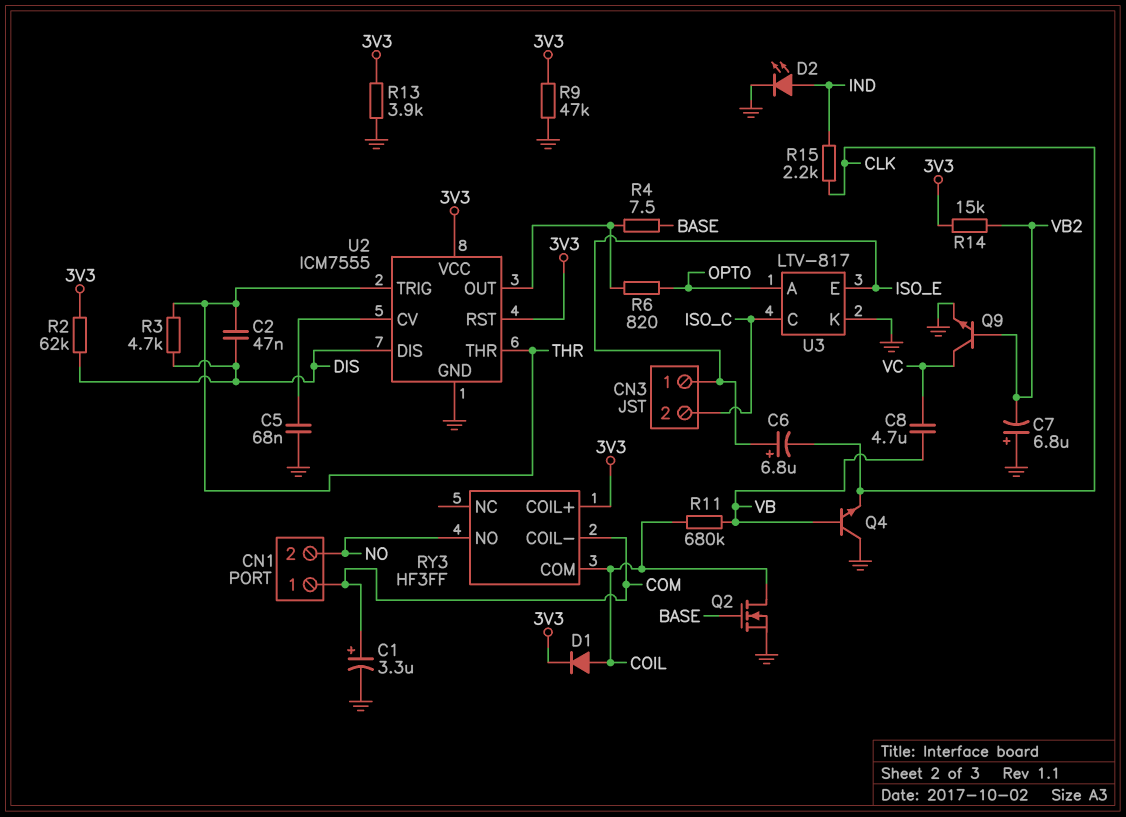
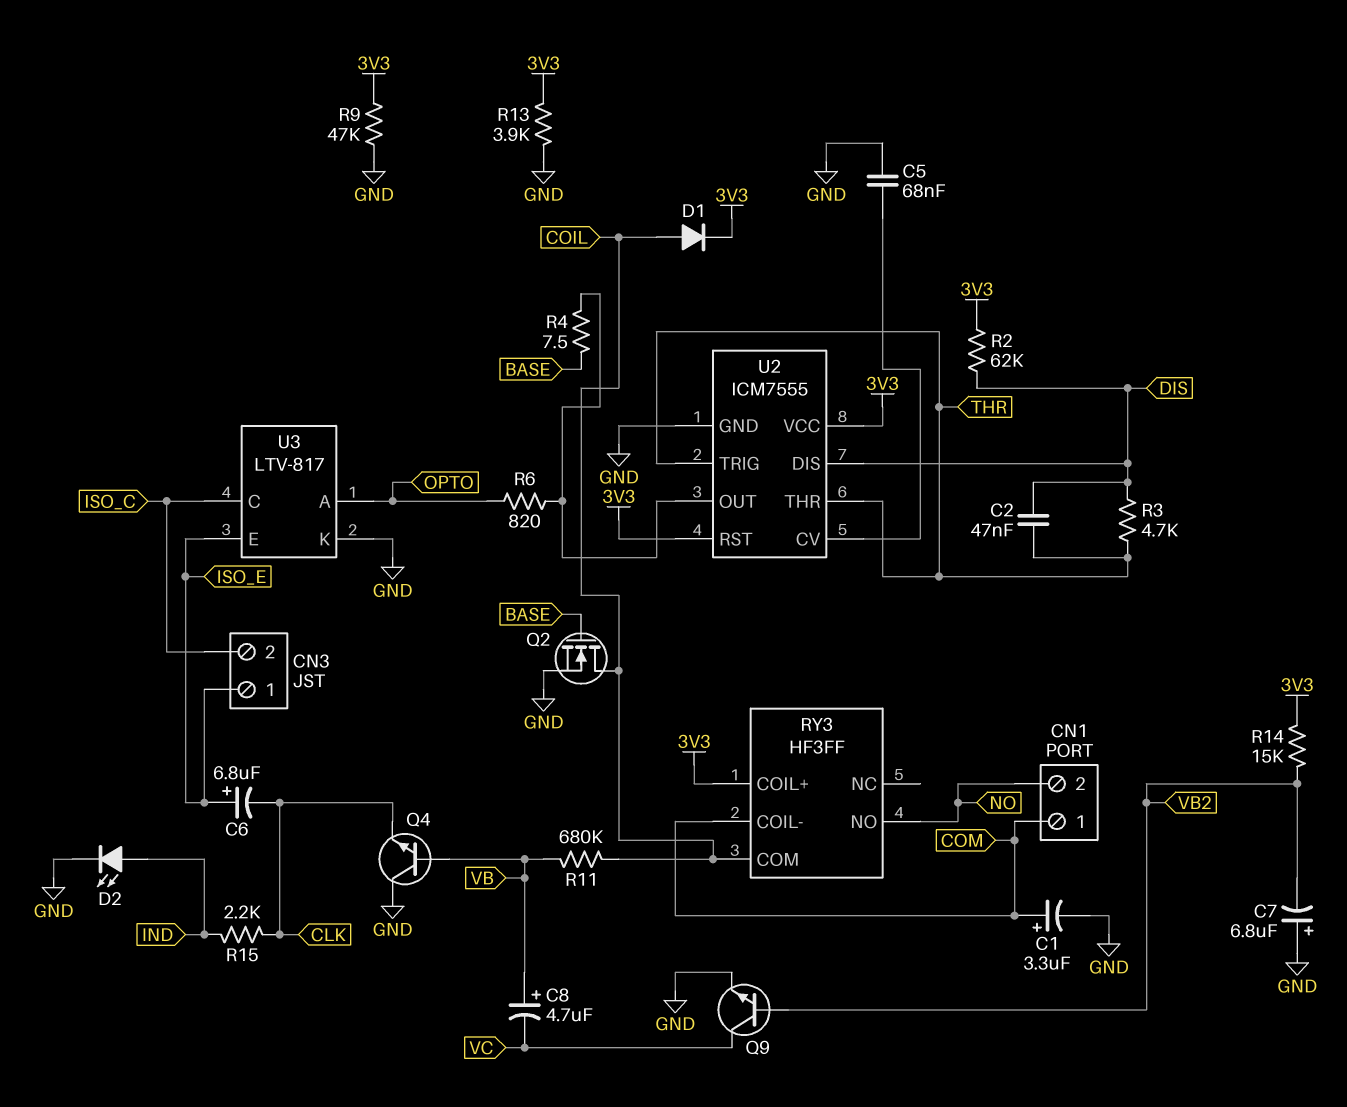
C8: 4.7uF (VB, VC) -> 4.7uF (plus VB, minus VC)

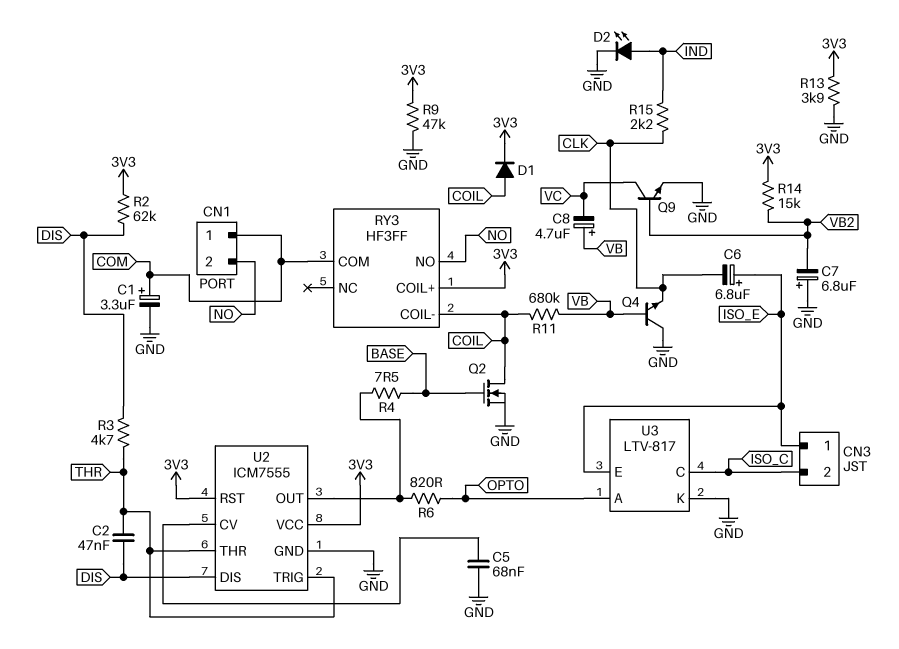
RY3 pin COIL-: COM -> COIL
RY3 pin COM: COIL -> COM

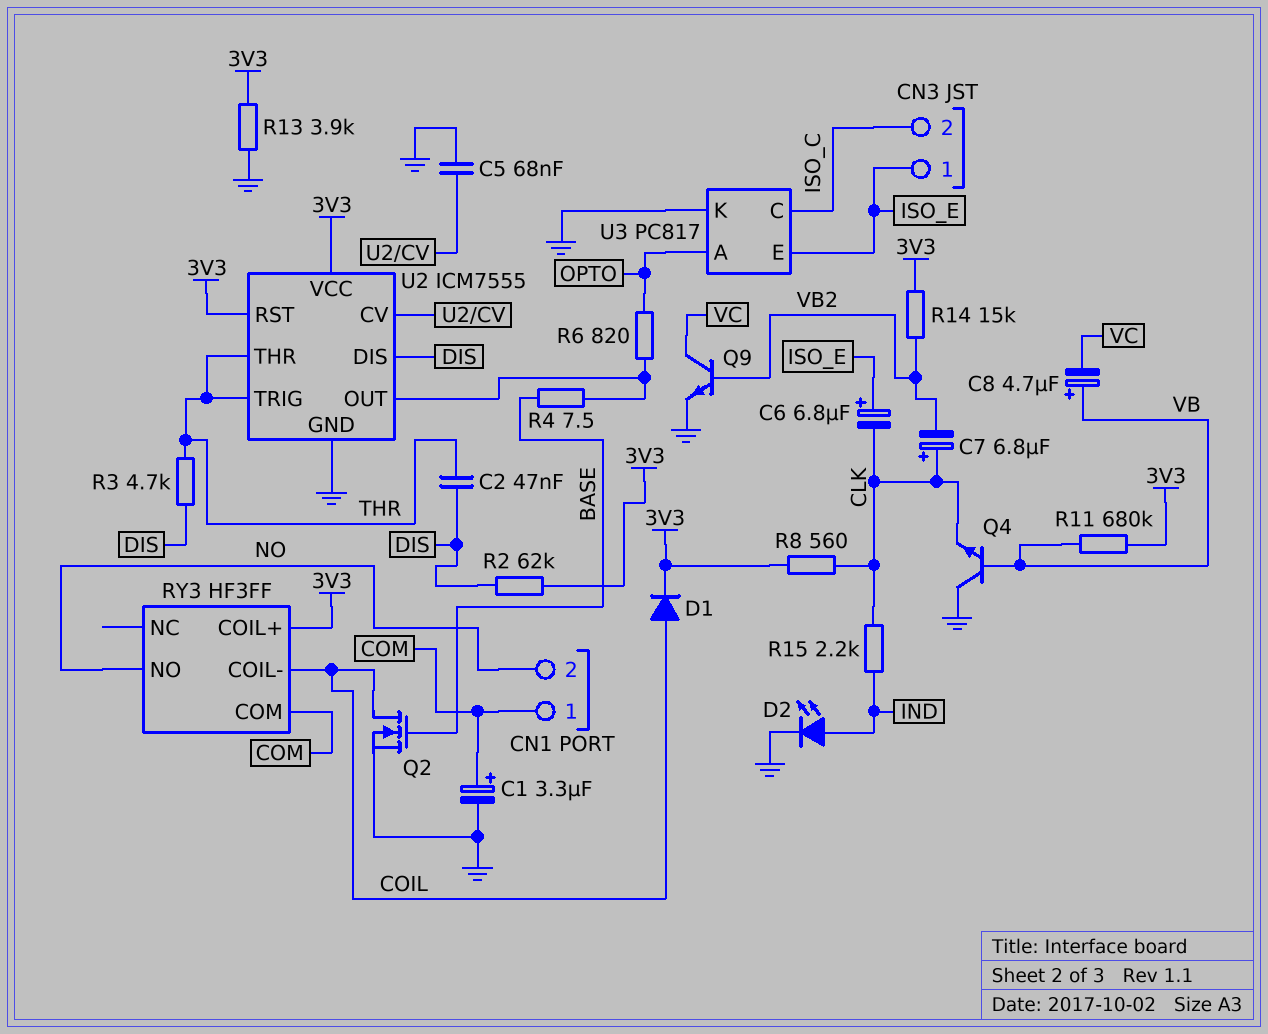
C7: 6.8uF (plus GND, minus VB2) -> 6.8uF (plus CLK, minus VB2)
R8: none -> 560 (3V3, CLK)
R9: 47k (3V3, GND) -> none
R11: 680k (COIL, VB) -> 680k (3V3, VB)
U3: LTV-817 -> PC817

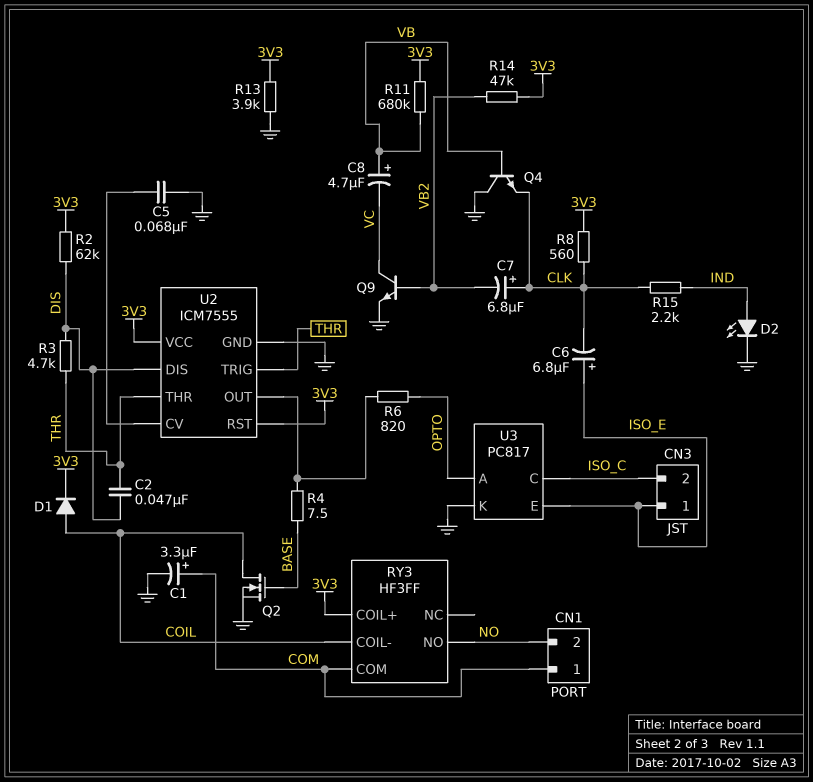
R14: 15k (3V3, VB2) -> 47k (3V3, VB2)

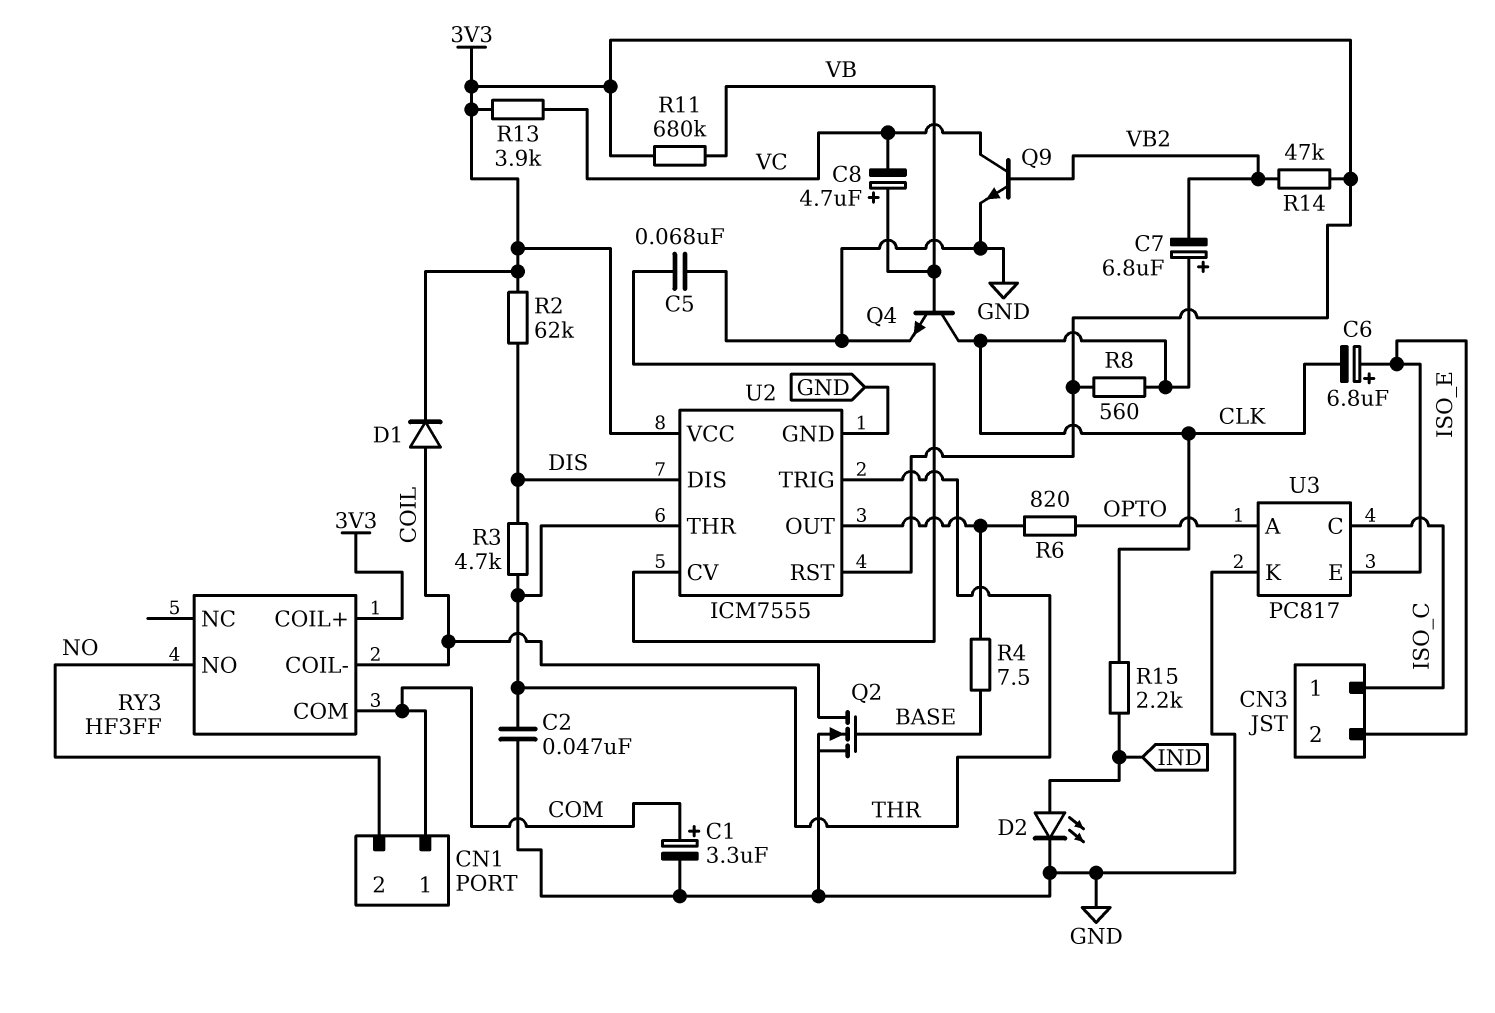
C2: 47nF (DIS, THR) -> 47nF (GND, THR)
CN3 pin 1: ISO_E -> ISO_C
CN3 pin 2: ISO_C -> ISO_E
Q4: NPN (B VB, C GND, E CLK) -> NPN (B VB, C CLK, E GND)
R13: 3.9k (3V3, GND) -> 3.9k (3V3, VC)

